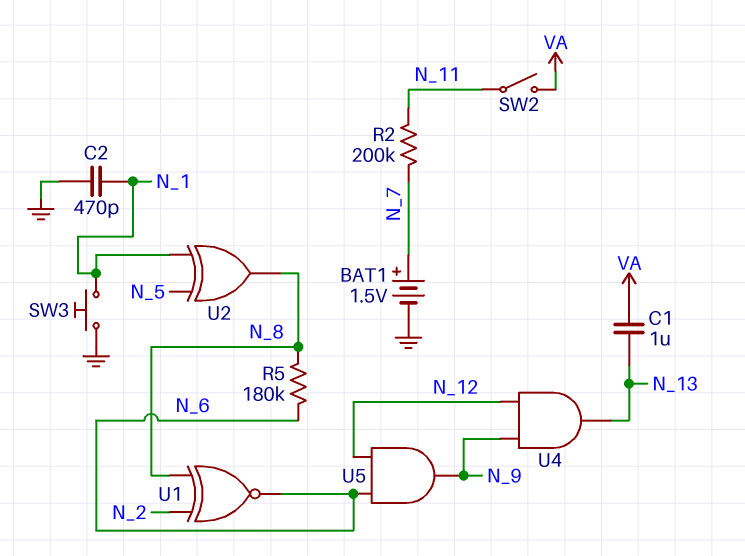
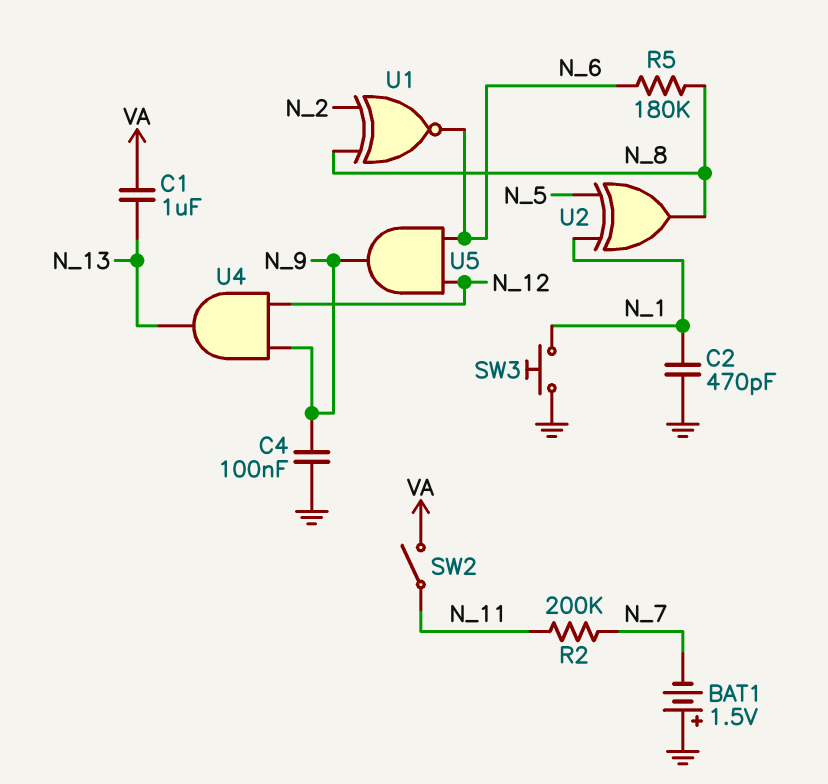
BAT1: 1.5V (plus N_7, minus GND) -> 1.5V (plus GND, minus N_7)
C4: none -> 100nF (GND, N_9)

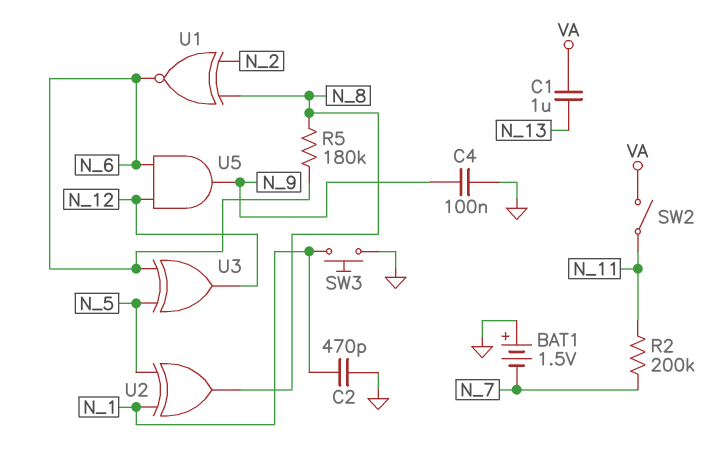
U3: none -> XOR (in N_5, in N_6, out N_12)
U4: AND (in N_9, in N_12, out N_13) -> none

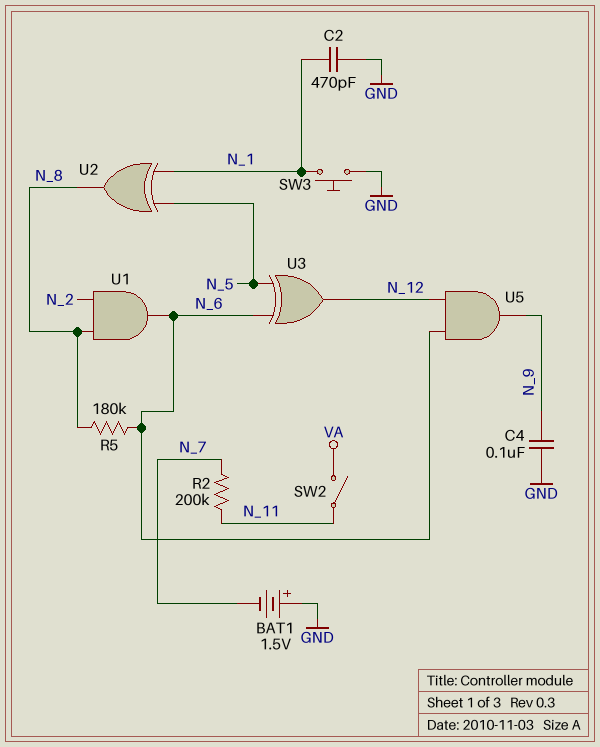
C1: 1uF (N_13, VA) -> none
U1: XNOR (in N_2, in N_8, out N_6) -> AND (in N_2, in N_8, out N_6)

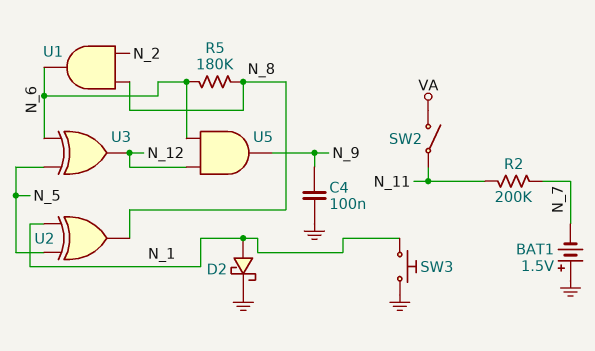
C2: 470pF (GND, N_1) -> none
D2: none -> schottky (A N_1, K GND)

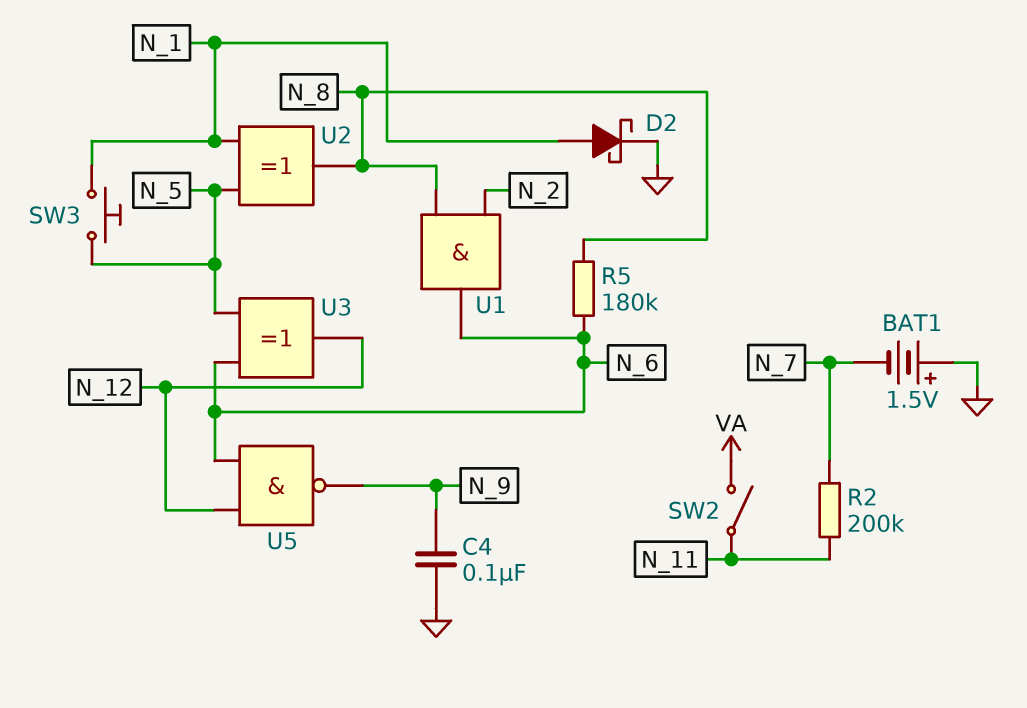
SW3: button (GND, N_1) -> button (N_1, N_5)
U5: AND (in N_6, in N_12, out N_9) -> NAND (in N_6, in N_12, out N_9)

